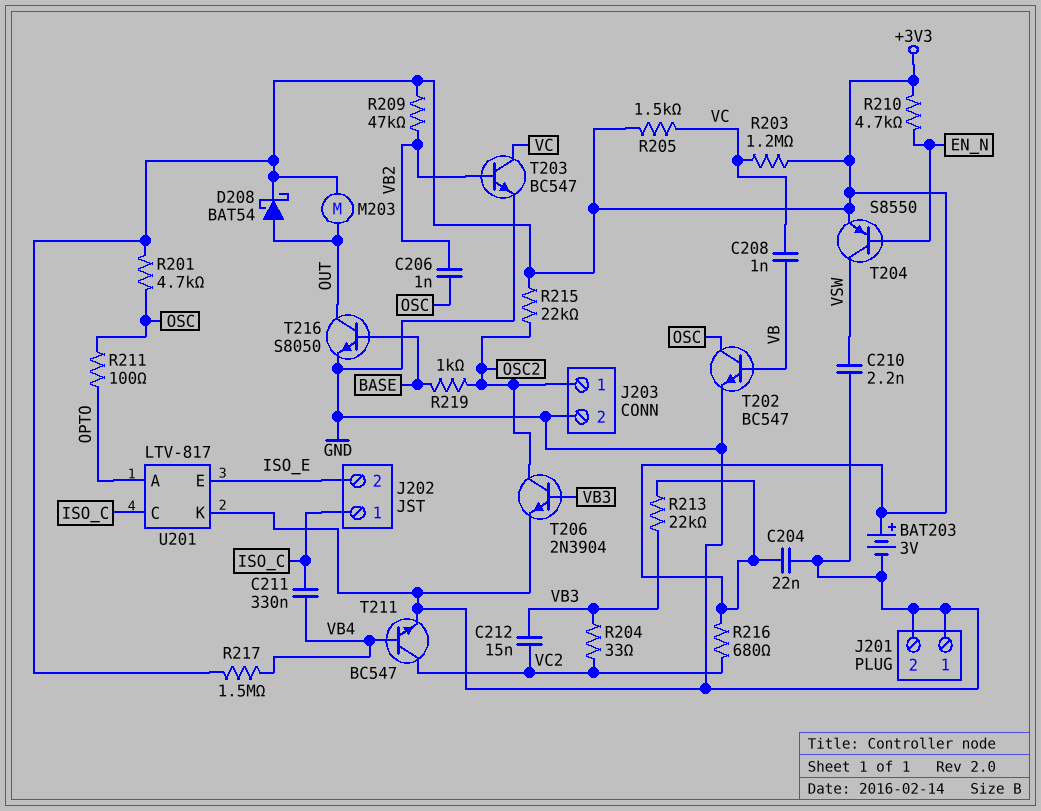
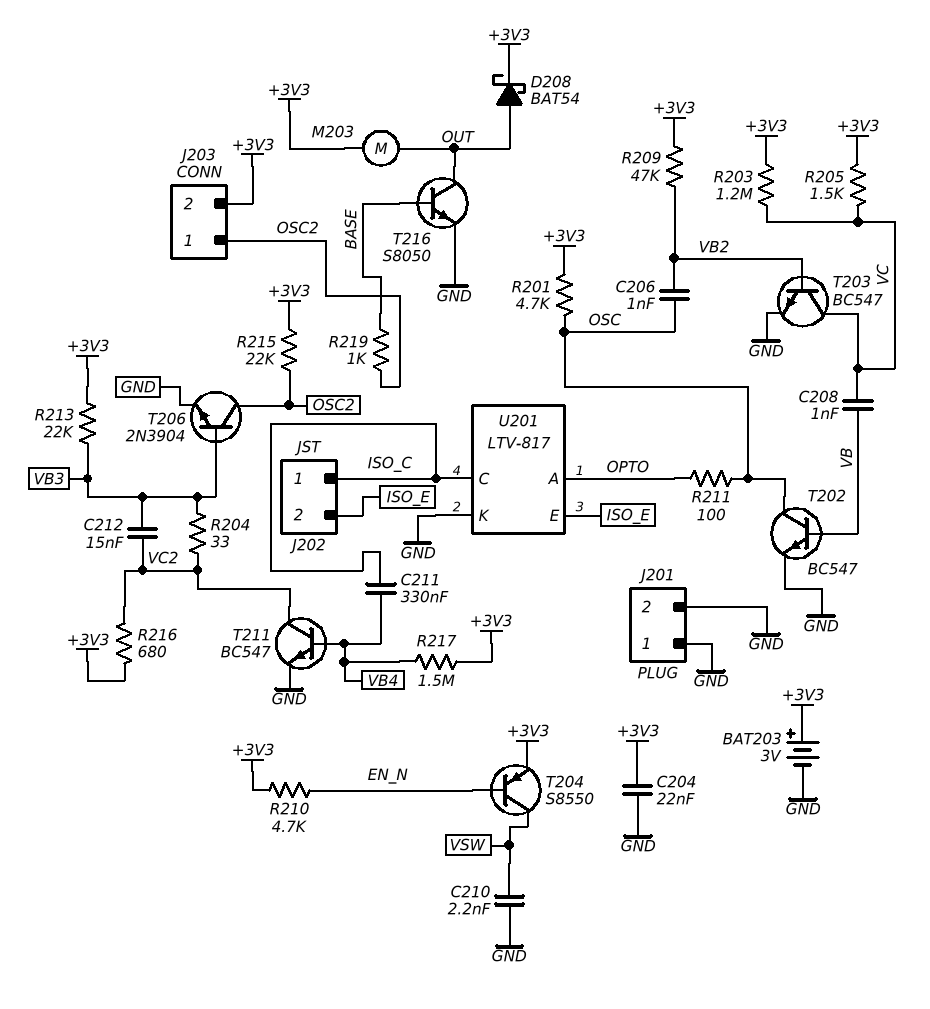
J203 pin 2: GND -> +3V3

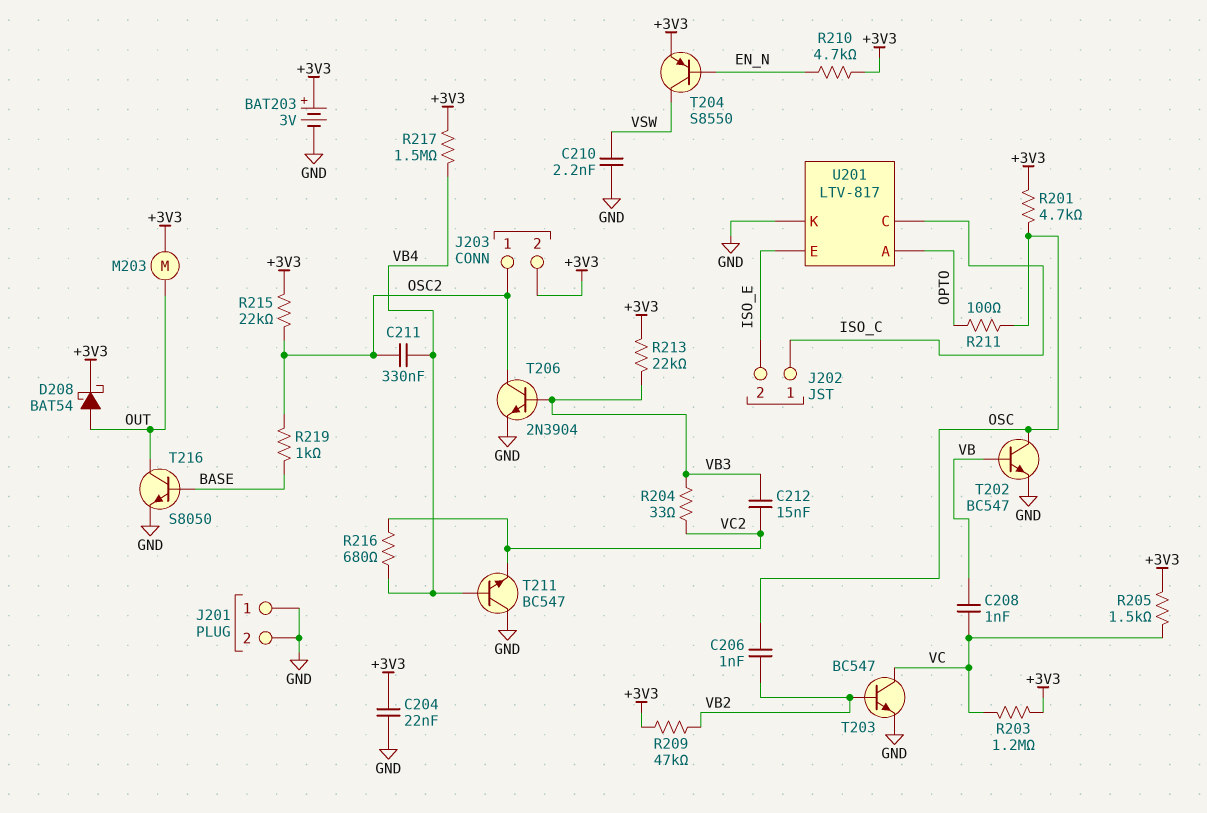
C211: 330nF (ISO_C, VB4) -> 330nF (OSC2, VB4)
R216: 680 (+3V3, VC2) -> 680 (VB4, VC2)
T211: NPN BC547 (B VB4, C VC2, E GND) -> NPN BC547 (B VB4, C GND, E VC2)

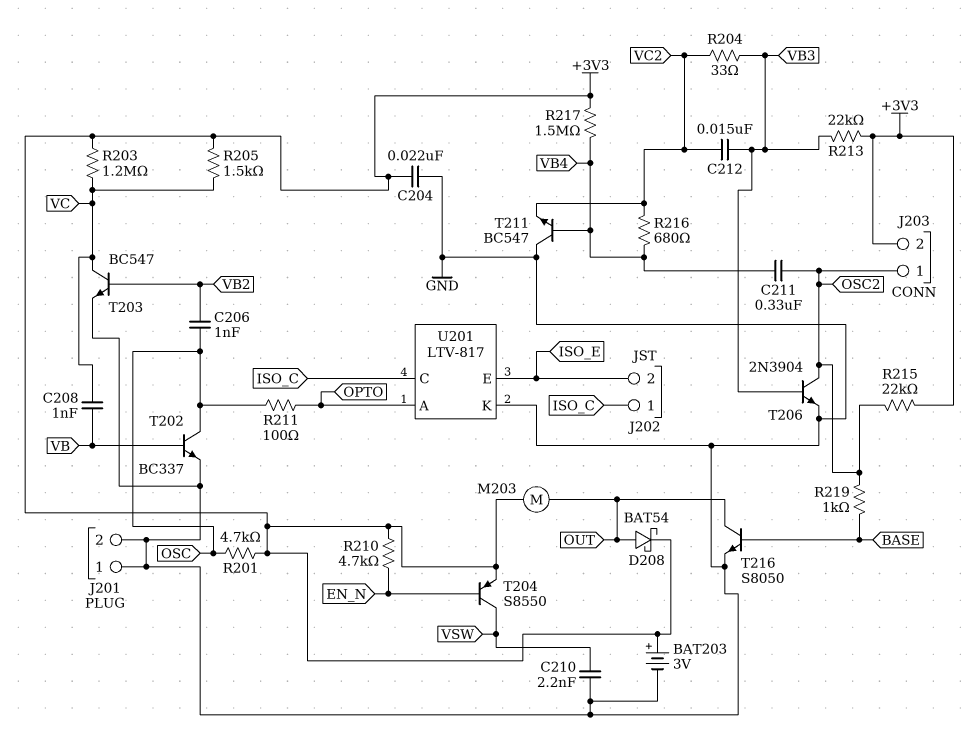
R209: 47k (+3V3, VB2) -> none
T202: NPN BC547 (B VB, C OSC, E GND) -> NPN BC337 (B VB, C OSC, E GND)

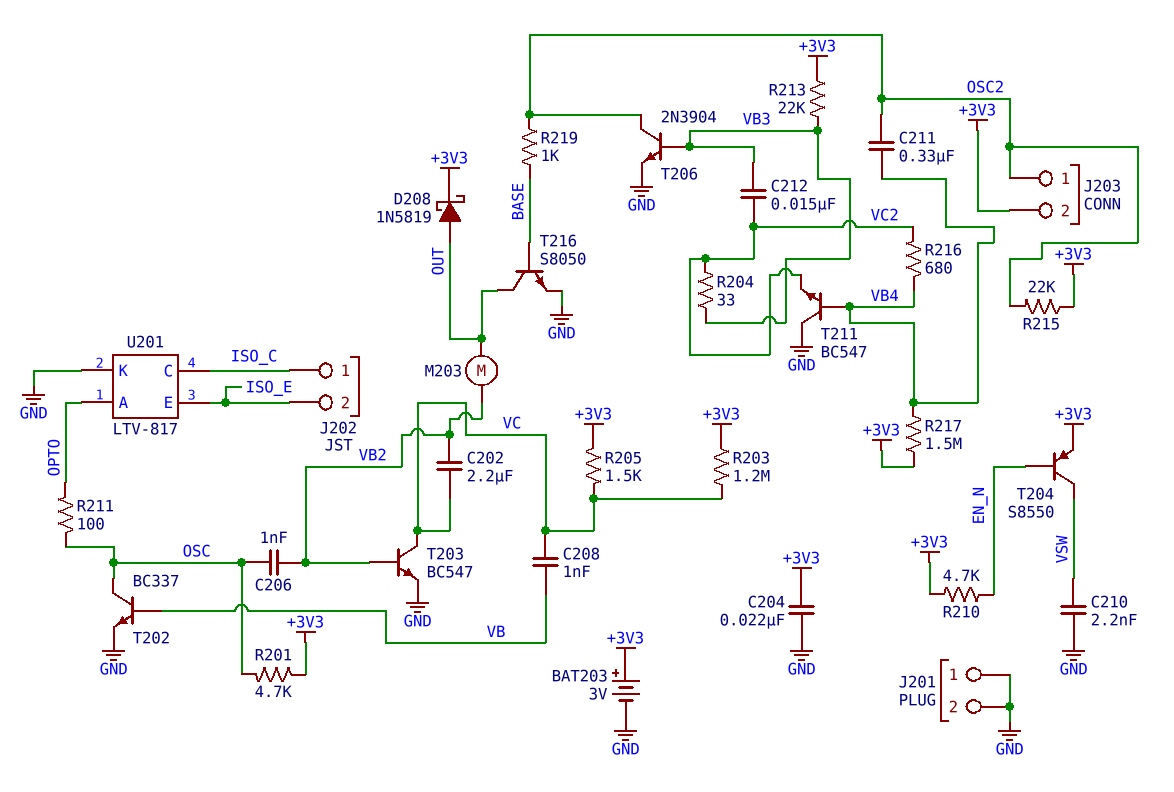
C202: none -> 2.2uF (VB2, VC)
D208: schottky BAT54 (A OUT, K +3V3) -> schottky 1N5819 (A OUT, K +3V3)
M203: motor (+3V3, OUT) -> motor (OUT, VB2)

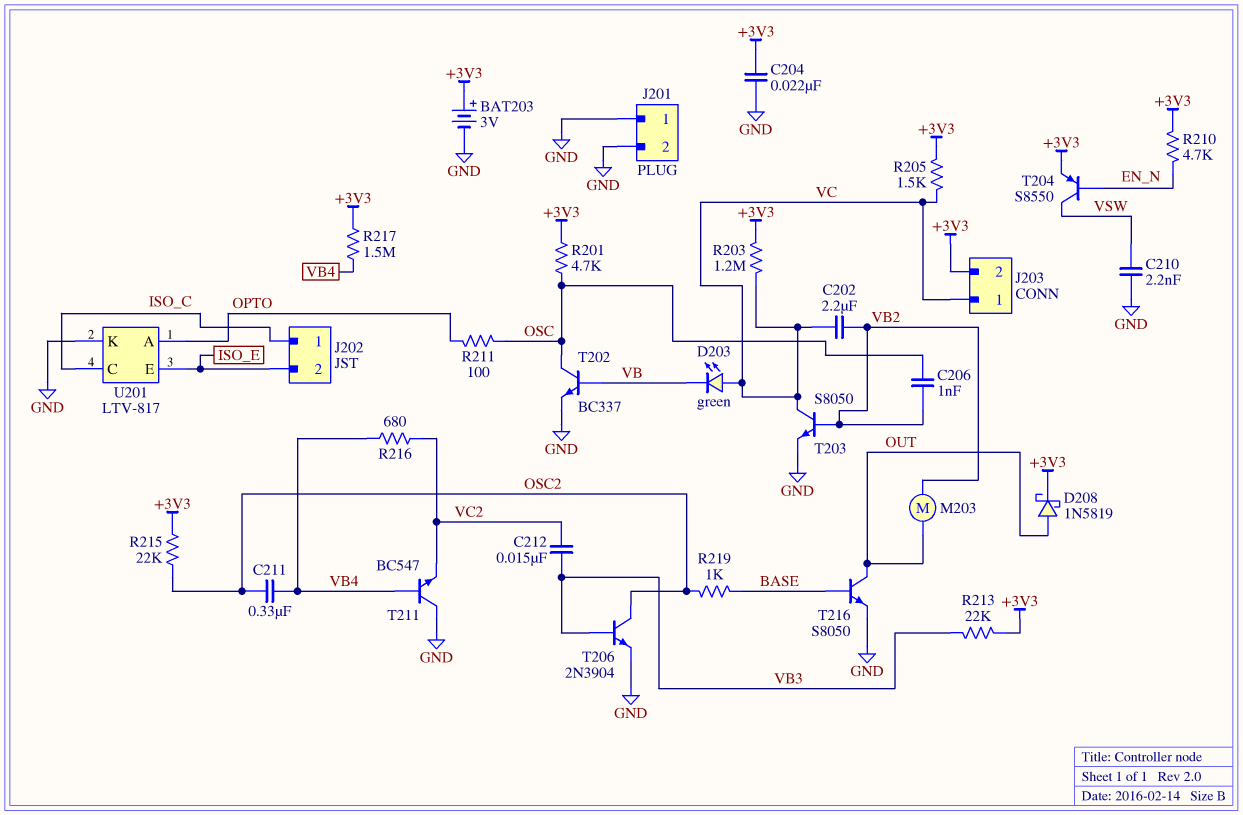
C208: 1nF (VB, VC) -> none
D203: none -> LED green (A VC, K VB)
J203 pin 1: OSC2 -> VC
R204: 33 (VB3, VC2) -> none
T203: NPN BC547 (B VB2, C VC, E GND) -> NPN S8050 (B VB2, C VC, E GND)

